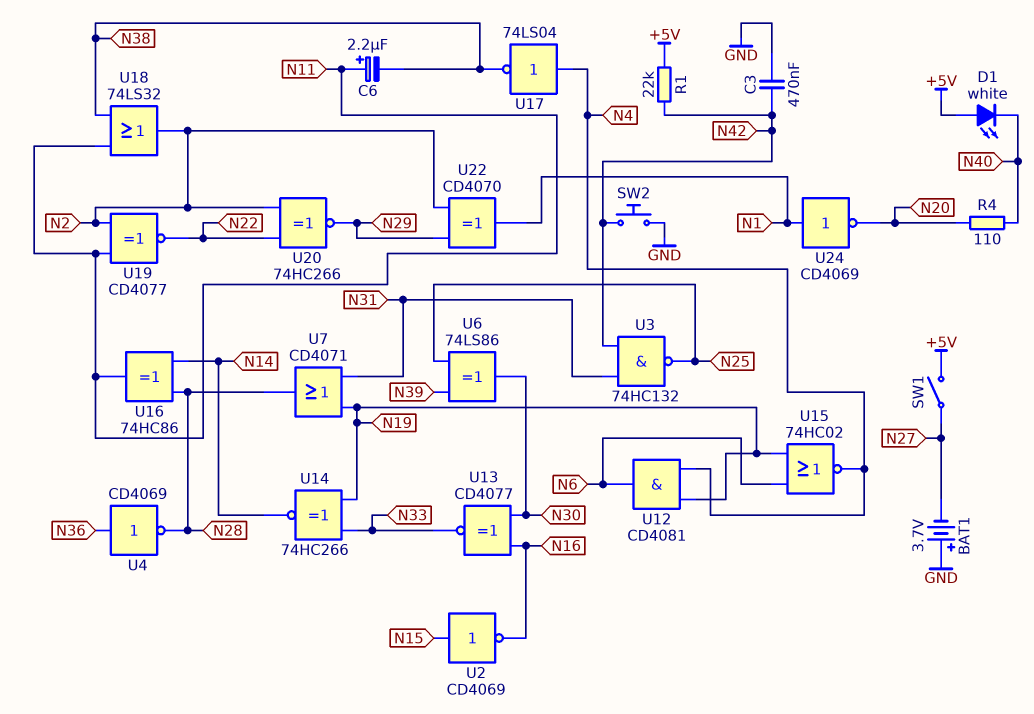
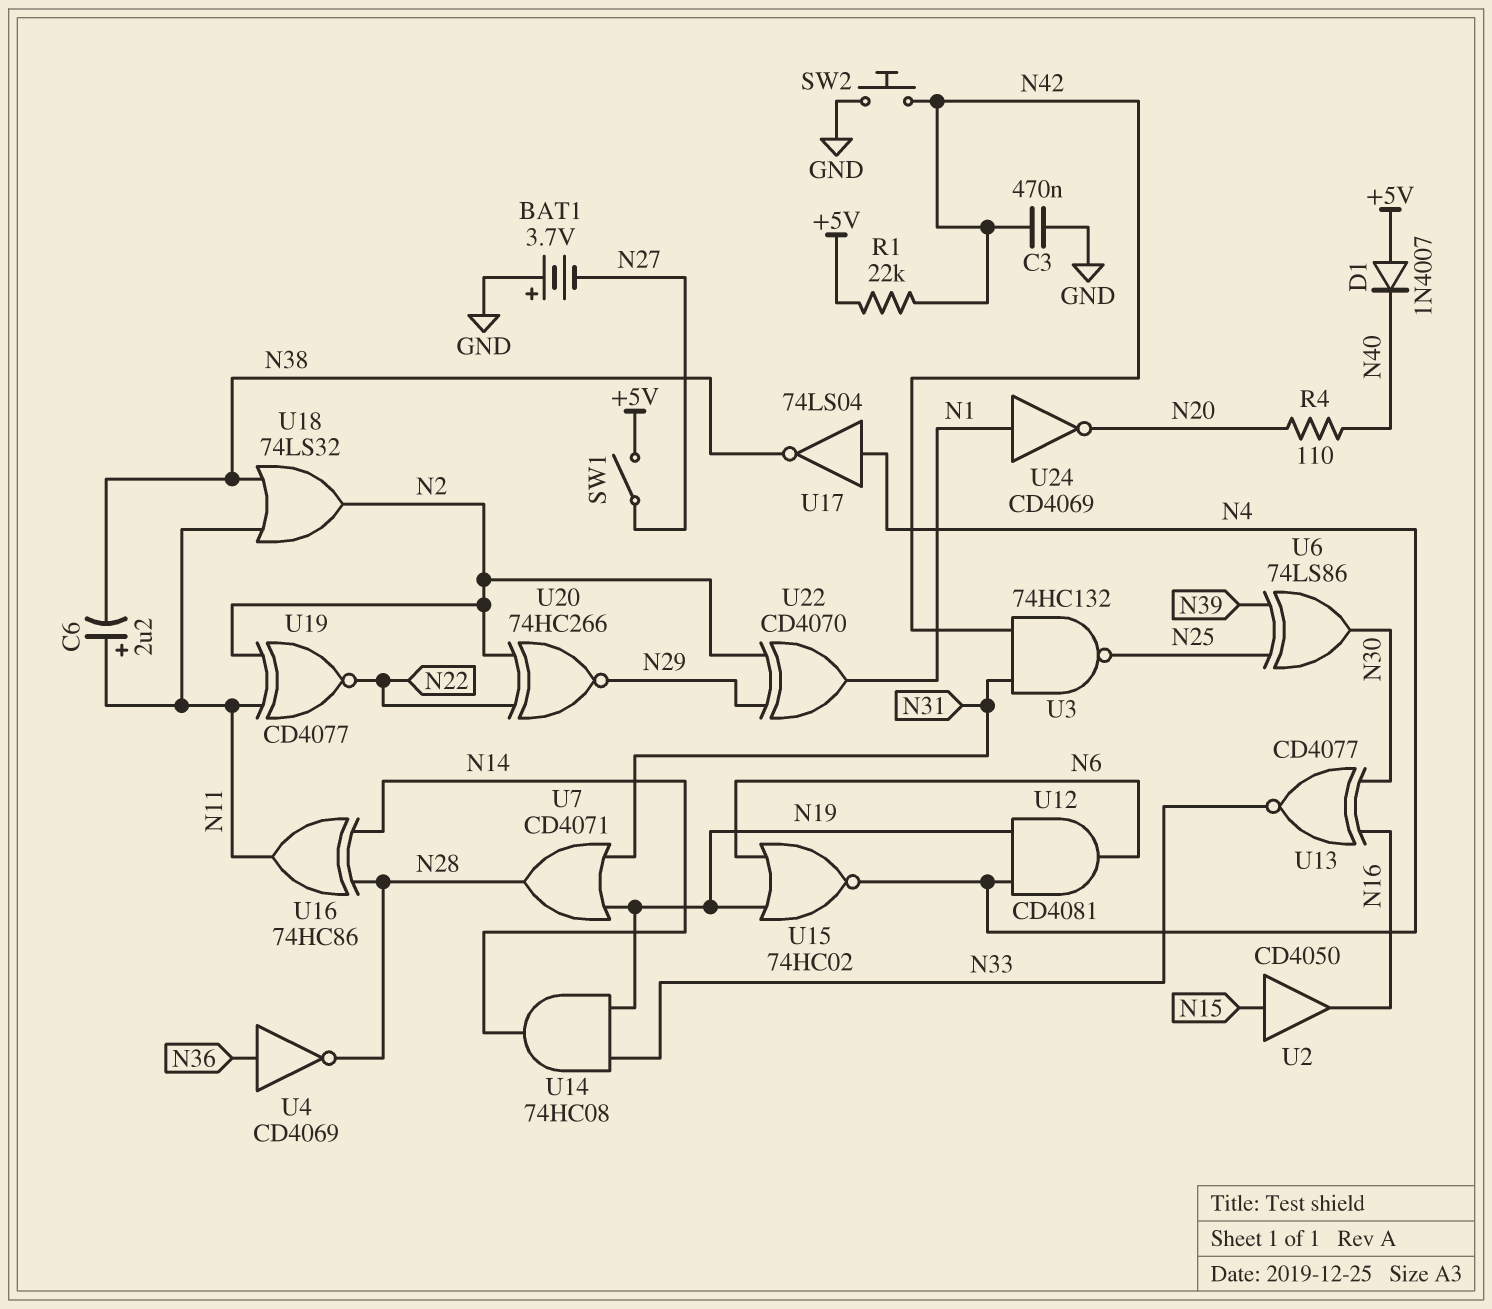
D1: LED white (A +5V, K N40) -> diode 1N4007 (A +5V, K N40)
U2: NOT CD4069 (in N15, out N16) -> buffer CD4050 (in N15, out N16)
U14: XNOR 74HC266 (in N19, in N33, out N14) -> AND 74HC08 (in N19, in N33, out N14)

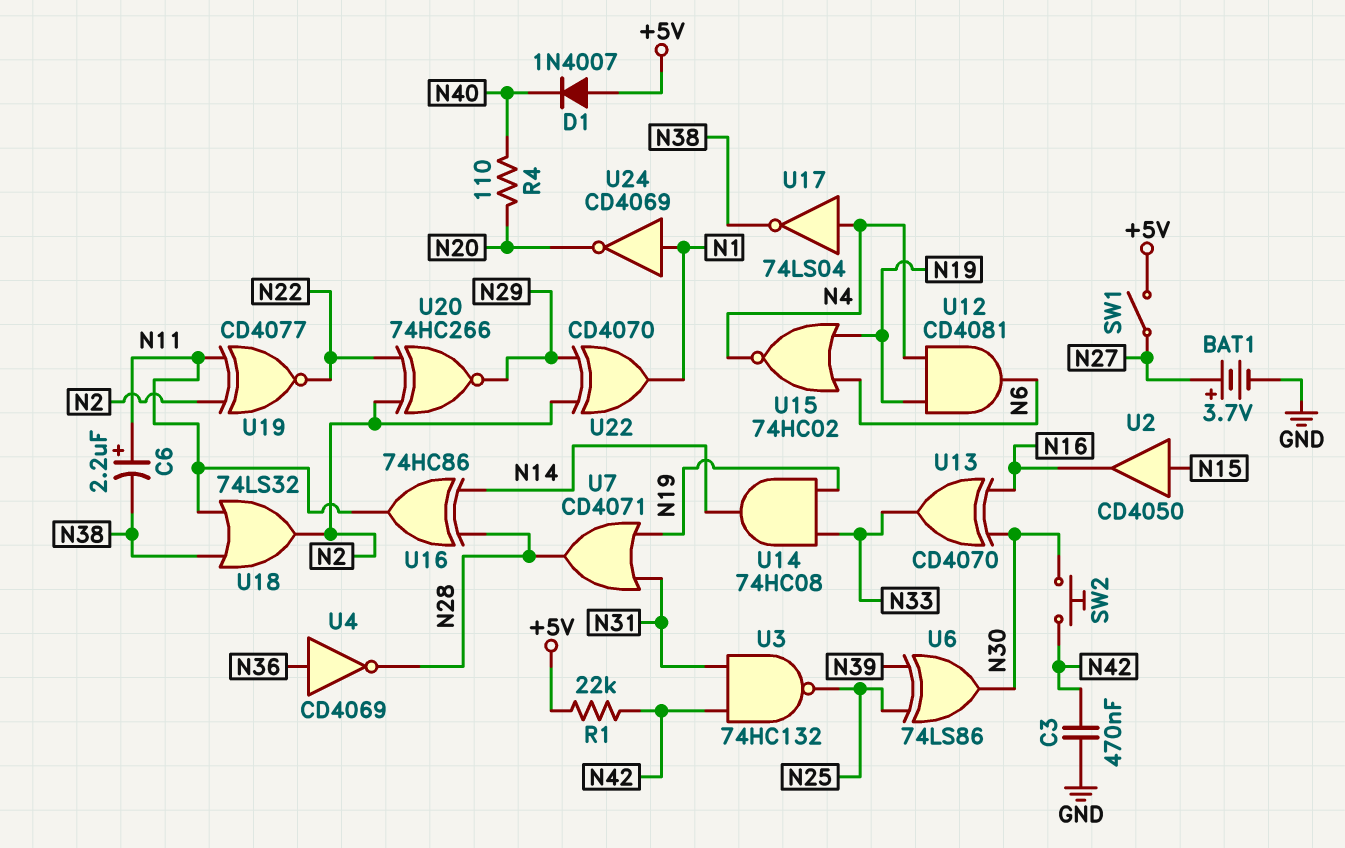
BAT1: 3.7V (plus GND, minus N27) -> 3.7V (plus N27, minus GND)
SW2: button (GND, N42) -> button (N30, N42)
U13: XNOR CD4077 (in N16, in N30, out N33) -> XOR CD4070 (in N16, in N30, out N33)

